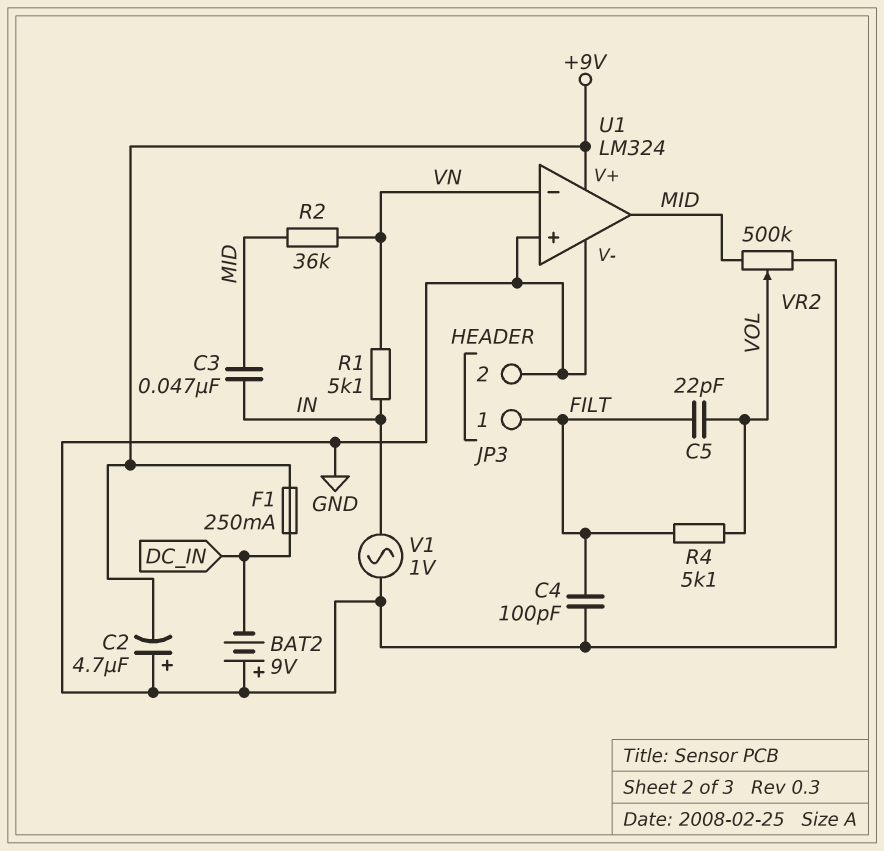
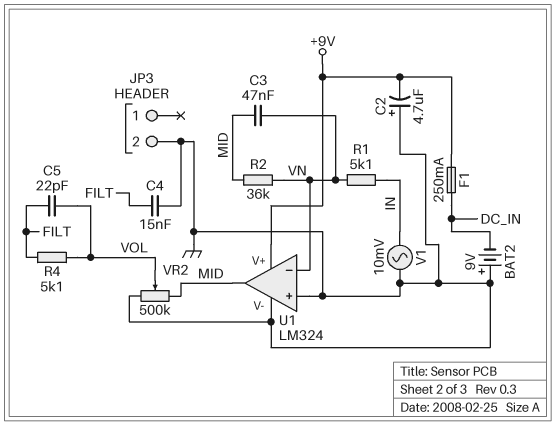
C3: 47nF (IN, MID) -> 47nF (MID, VN)
C4: 100pF (FILT, GND) -> 15nF (FILT, GND)
JP3 pin 1: FILT -> none
V1: AC 1V (GND, IN) -> AC 10mV (GND, IN)

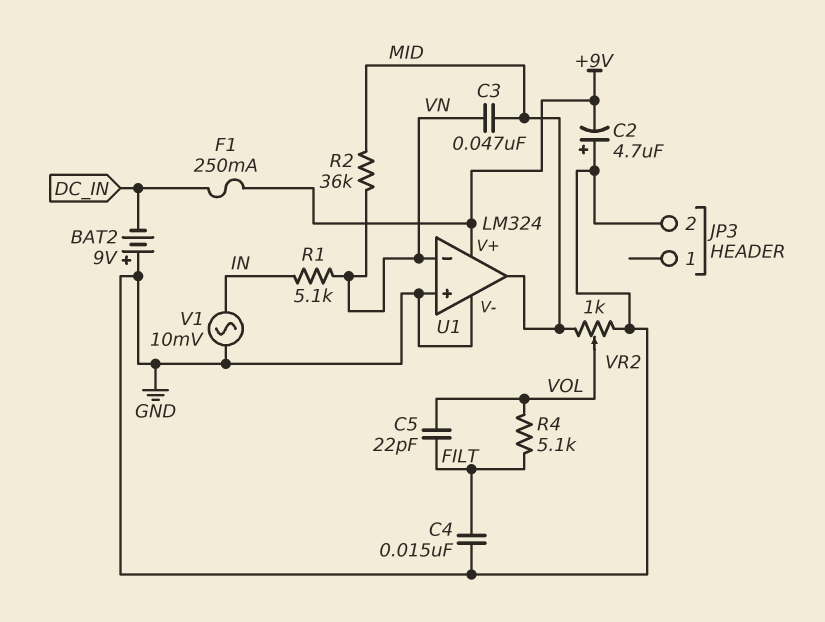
VR2: 500k (GND, MID, wiper VOL) -> 1k (GND, MID, wiper VOL)

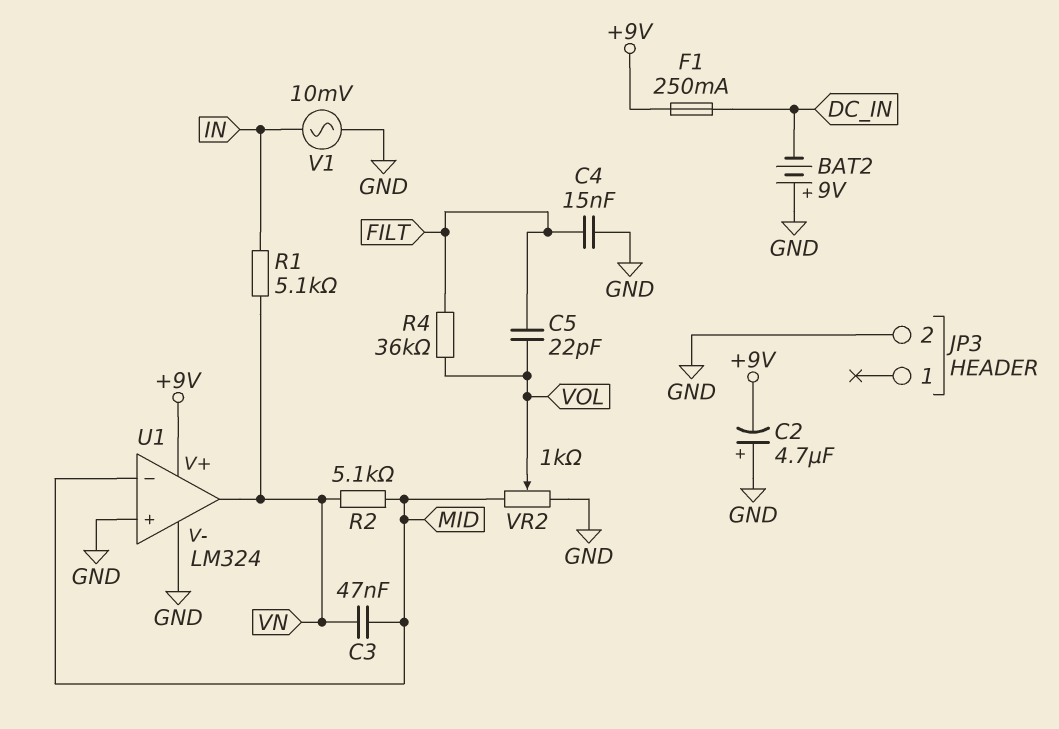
R2: 36k (MID, VN) -> 5.1k (MID, VN)
R4: 5.1k (FILT, VOL) -> 36k (FILT, VOL)
U1 pin in-: VN -> MID
U1 pin out: MID -> VN

